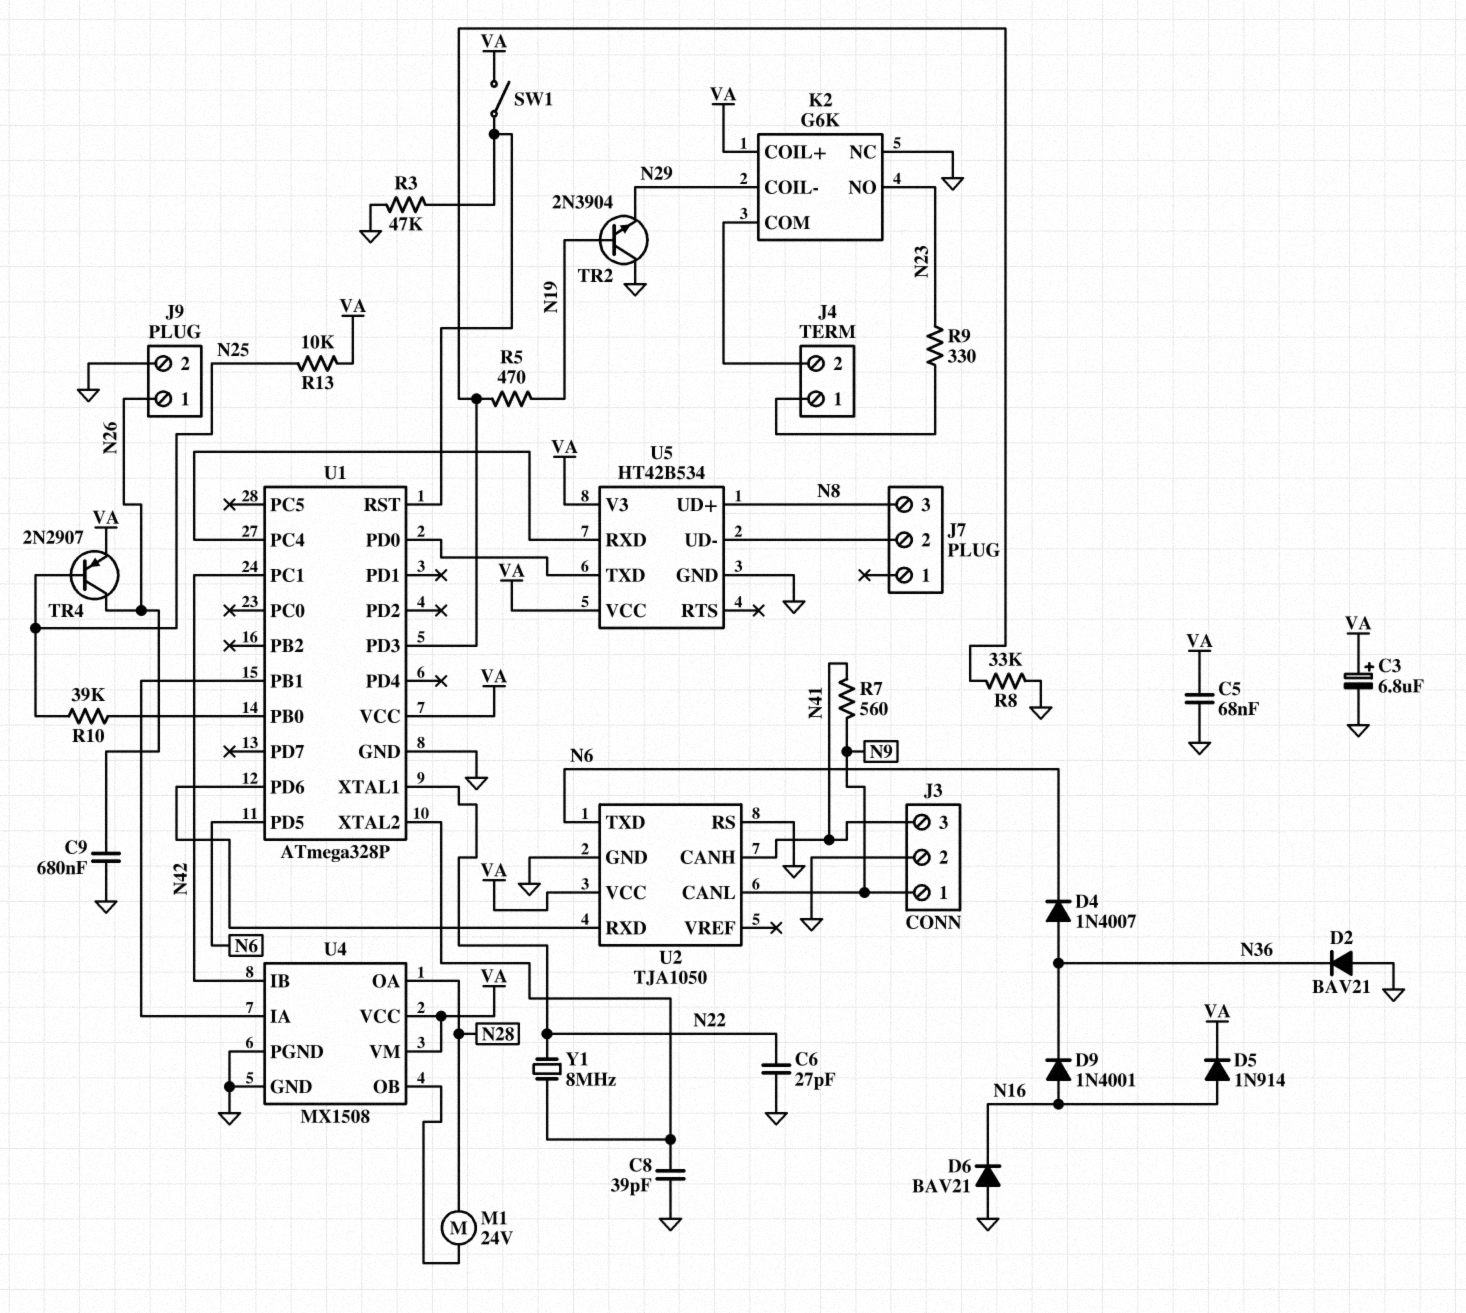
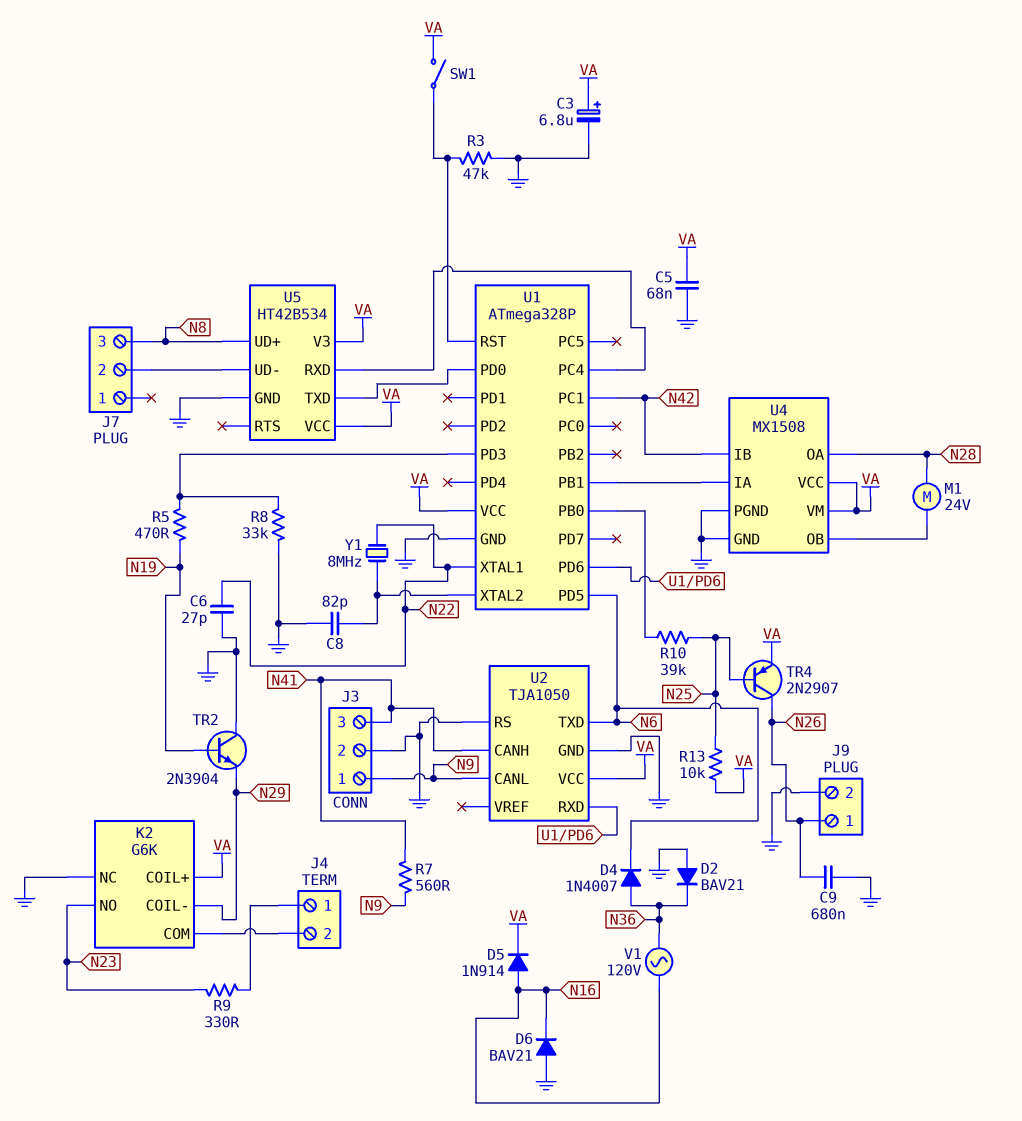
C8: 39pF (GND, U1/XTAL2) -> 82pF (GND, U1/XTAL2)
D9: diode 1N4001 (A N16, K N36) -> none
V1: none -> AC 120V (N16, N36)

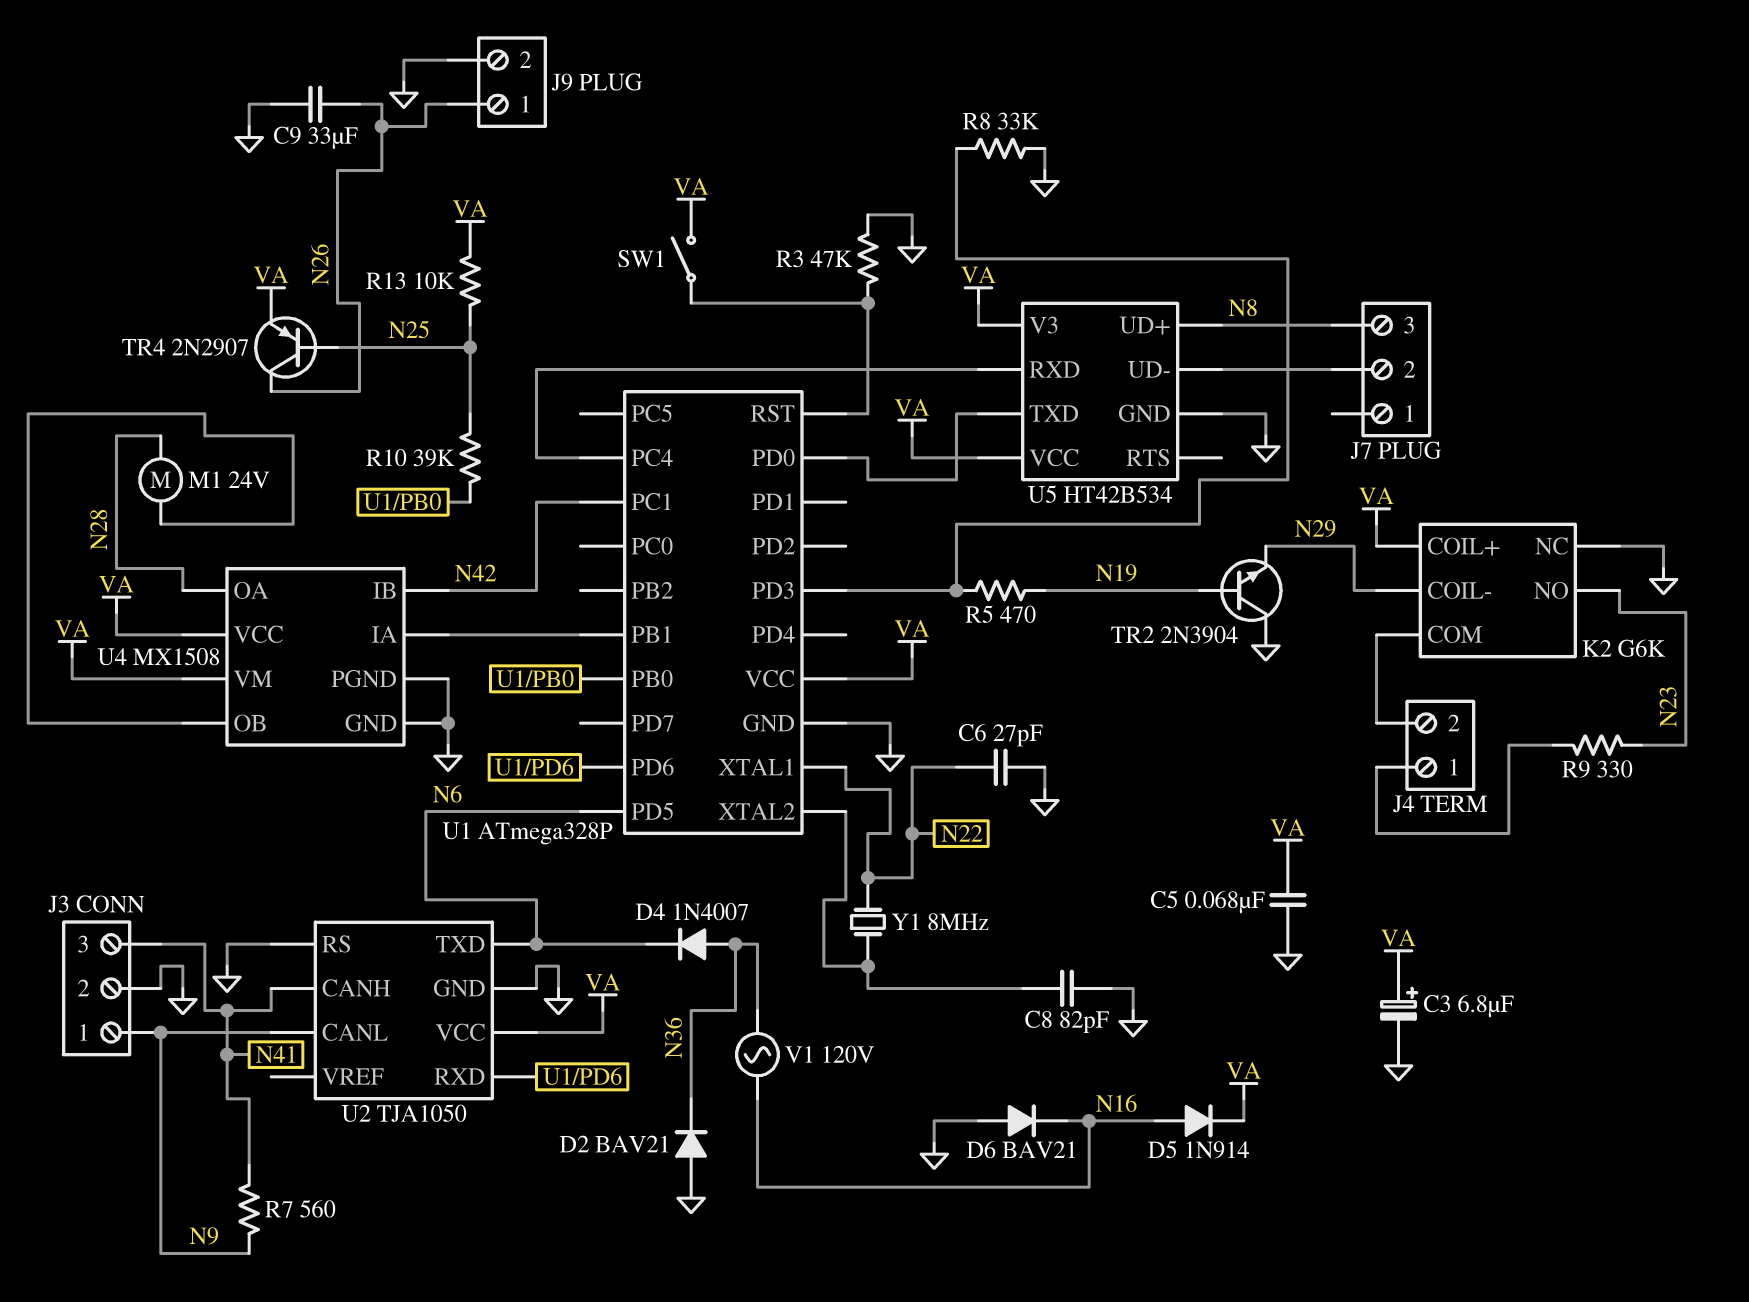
C9: 680nF (GND, N26) -> 33uF (GND, N26)

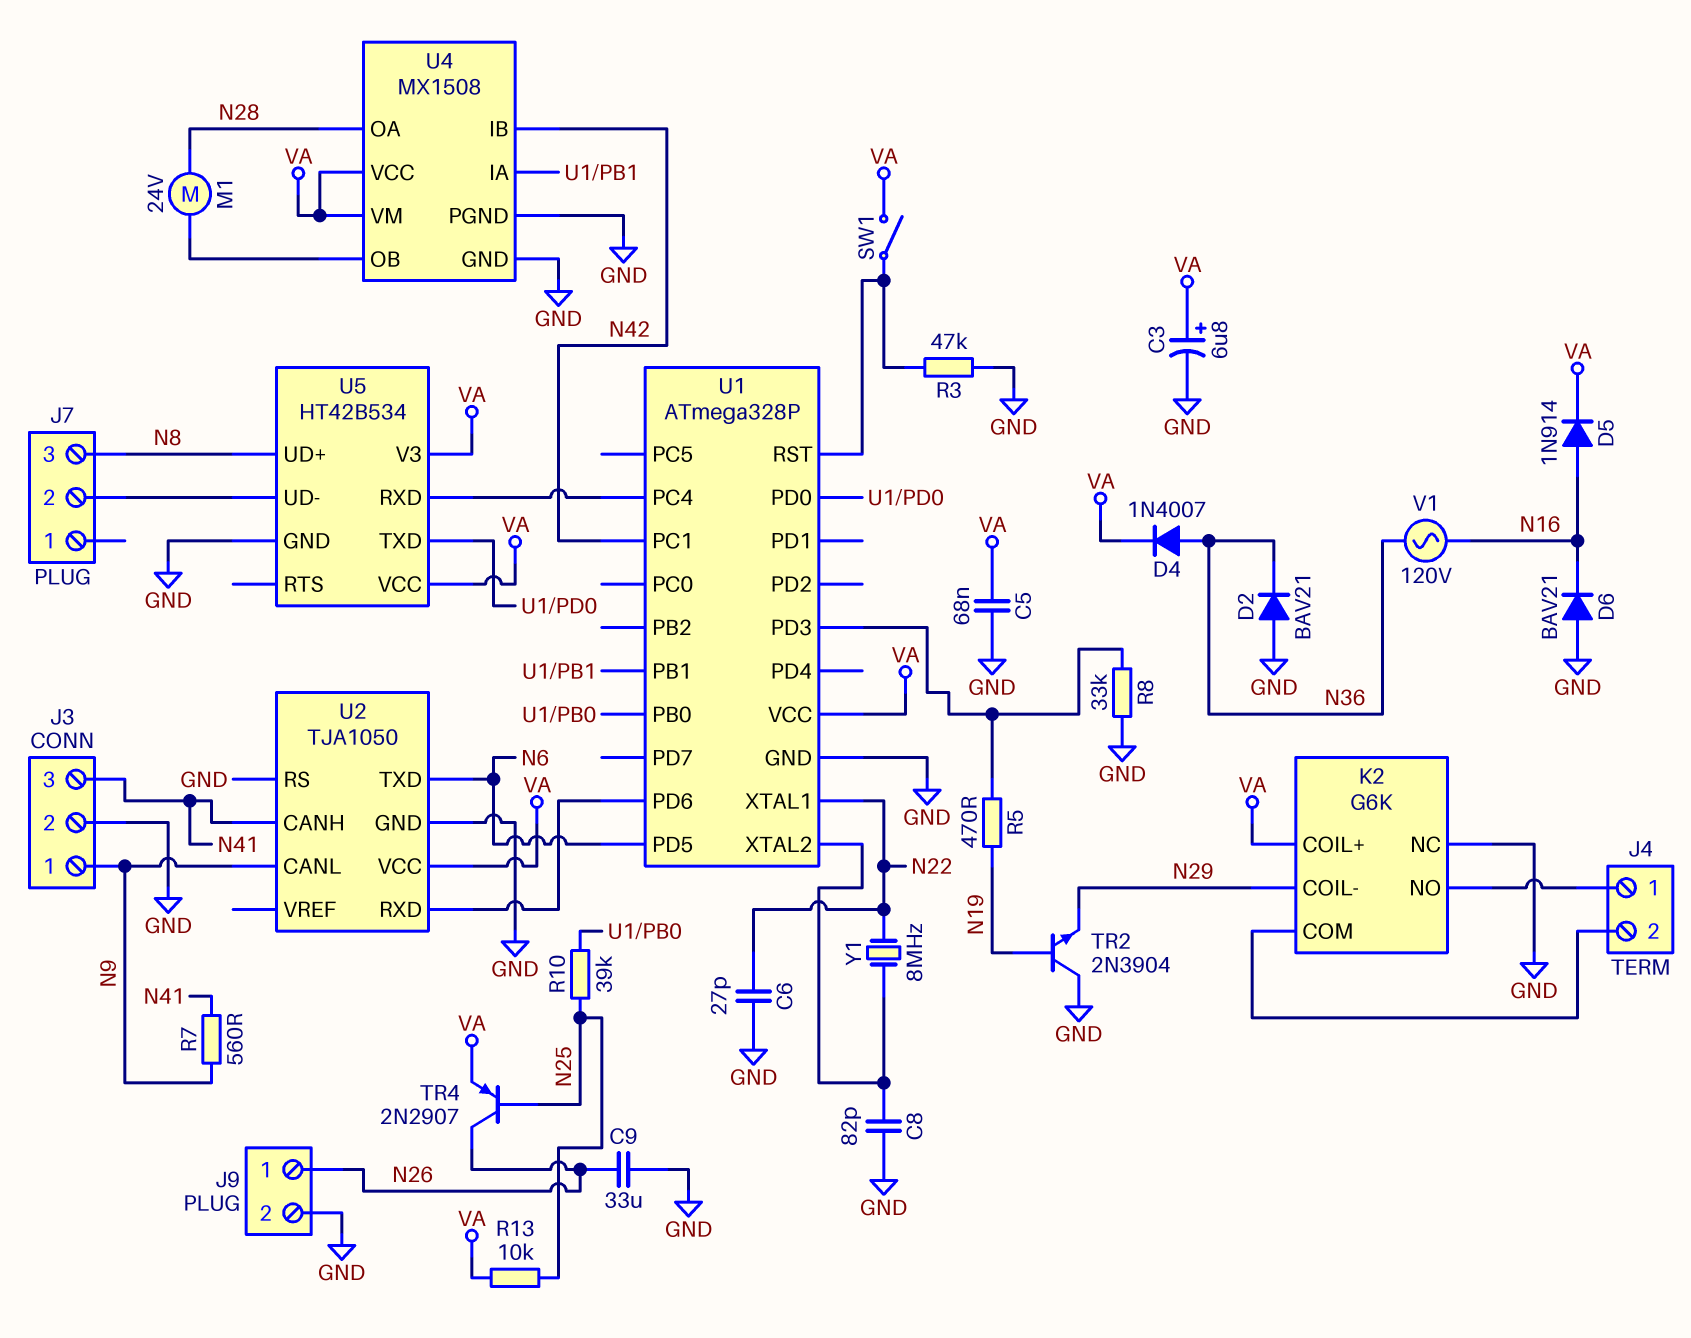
D4: diode 1N4007 (A N36, K N6) -> diode 1N4007 (A N36, K VA)
K2 pin NO: N23 -> J4/1
R9: 330 (J4/1, N23) -> none

